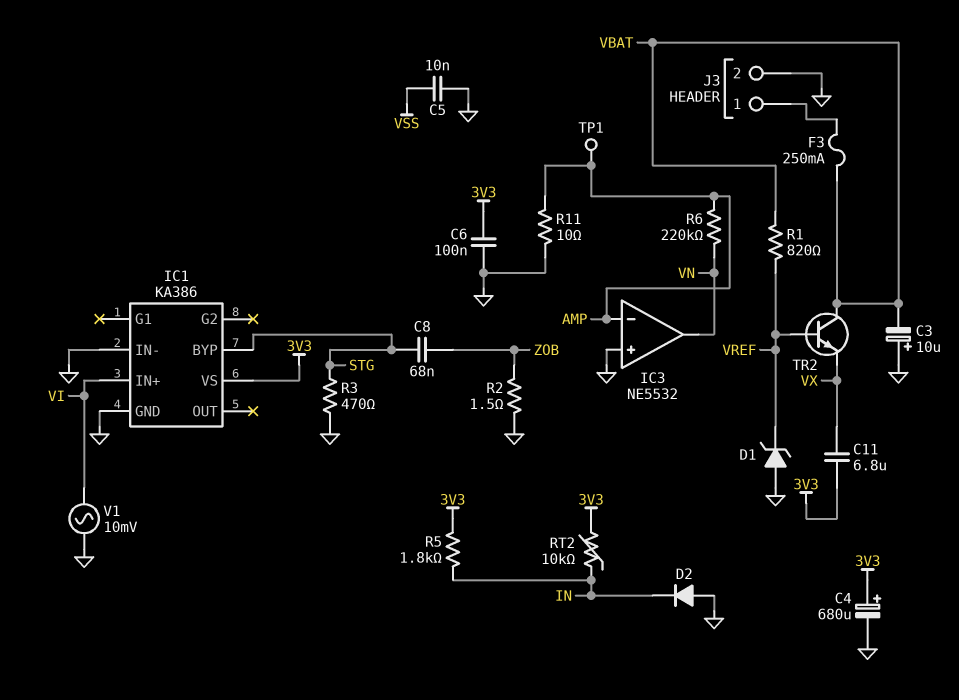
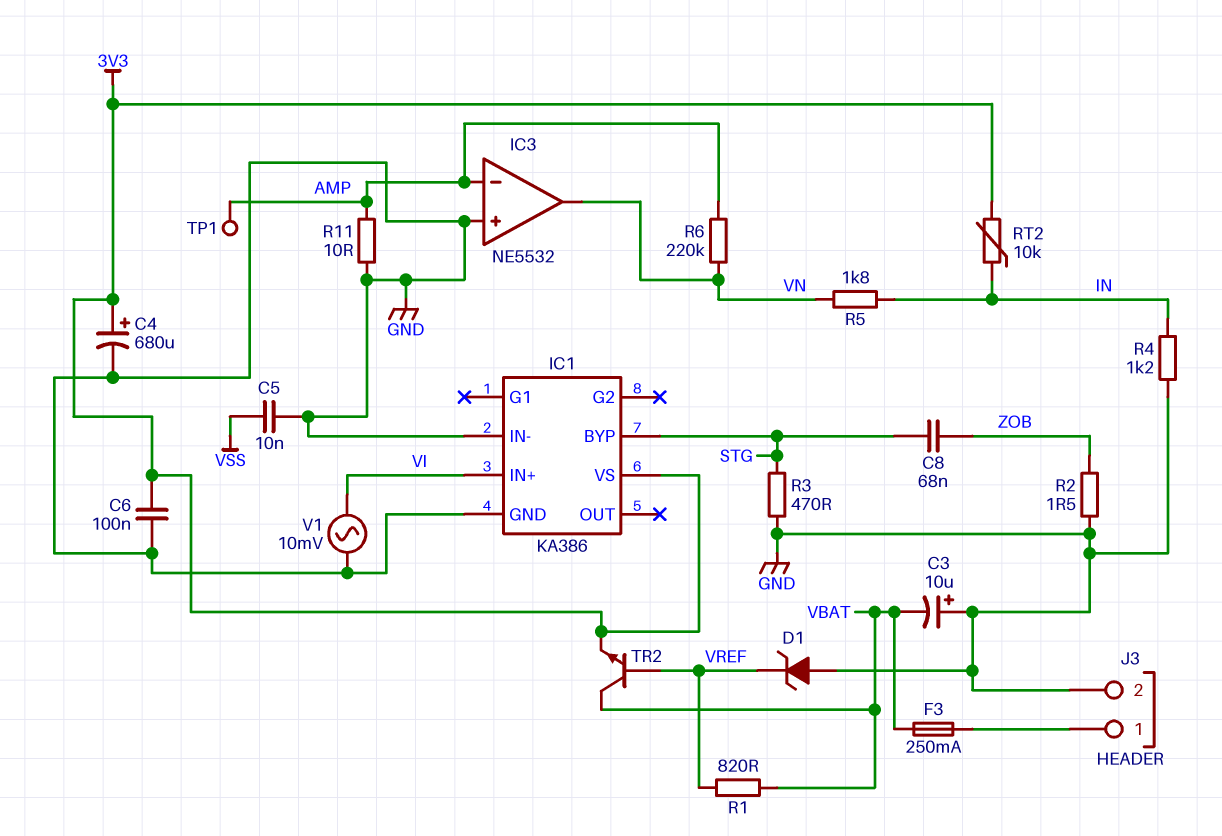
C11: 6.8uF (3V3, VX) -> none
D2: diode (A GND, K IN) -> none
R4: none -> 1.2k (GND, IN)
R5: 1.8k (3V3, IN) -> 1.8k (IN, VN)
TR2: NPN (B VREF, C VBAT, E VX) -> NPN (B VREF, C VBAT, E 3V3)

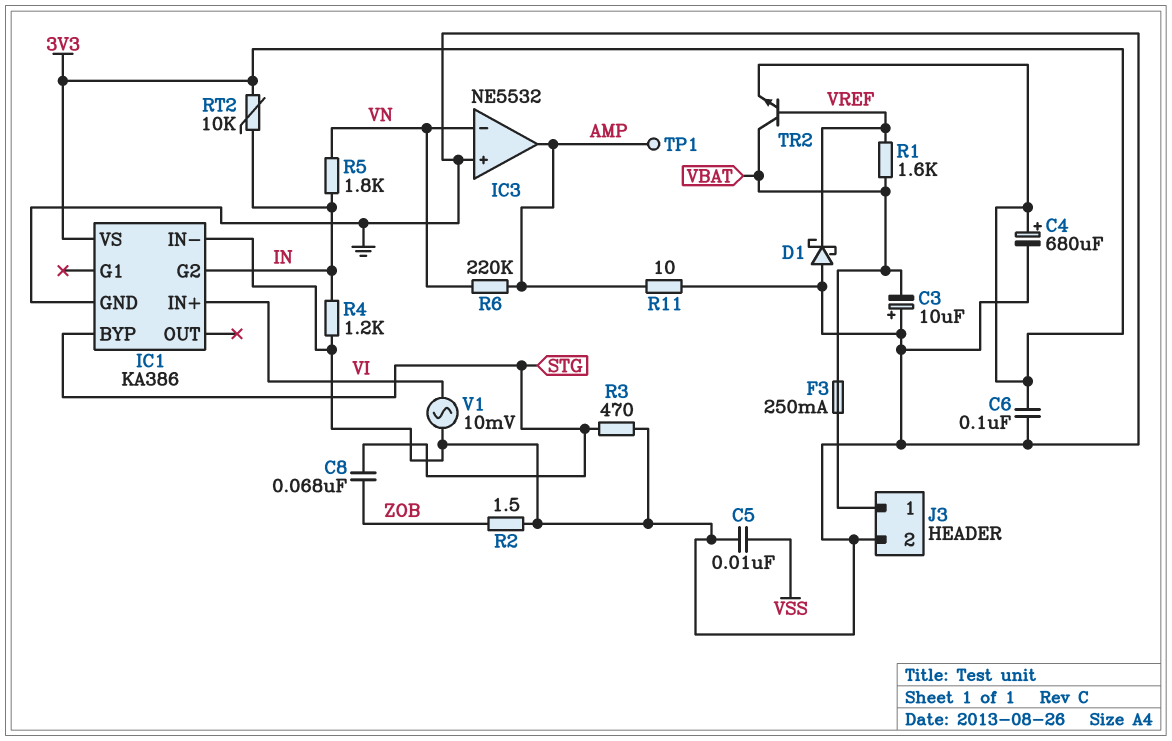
D1: zener (A GND, K VREF) -> schottky (A GND, K VREF)
IC1 pin G2: none -> IN
IC3 pin in-: AMP -> VN
IC3 pin out: VN -> AMP
R1: 820 (VBAT, VREF) -> 1.6k (VBAT, VREF)

